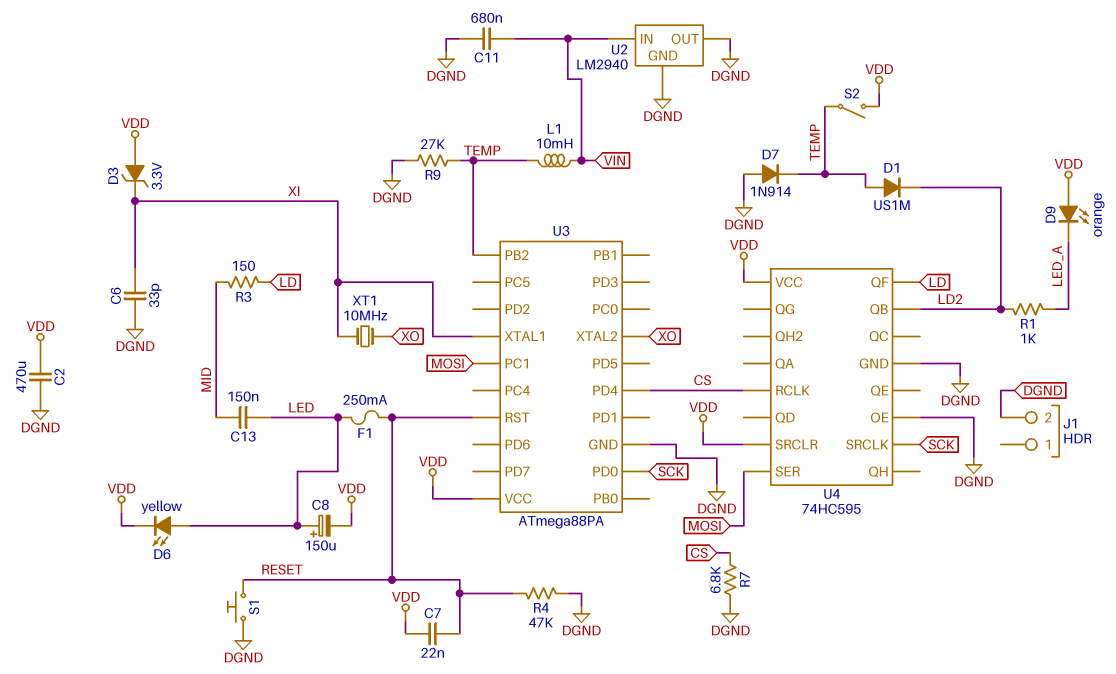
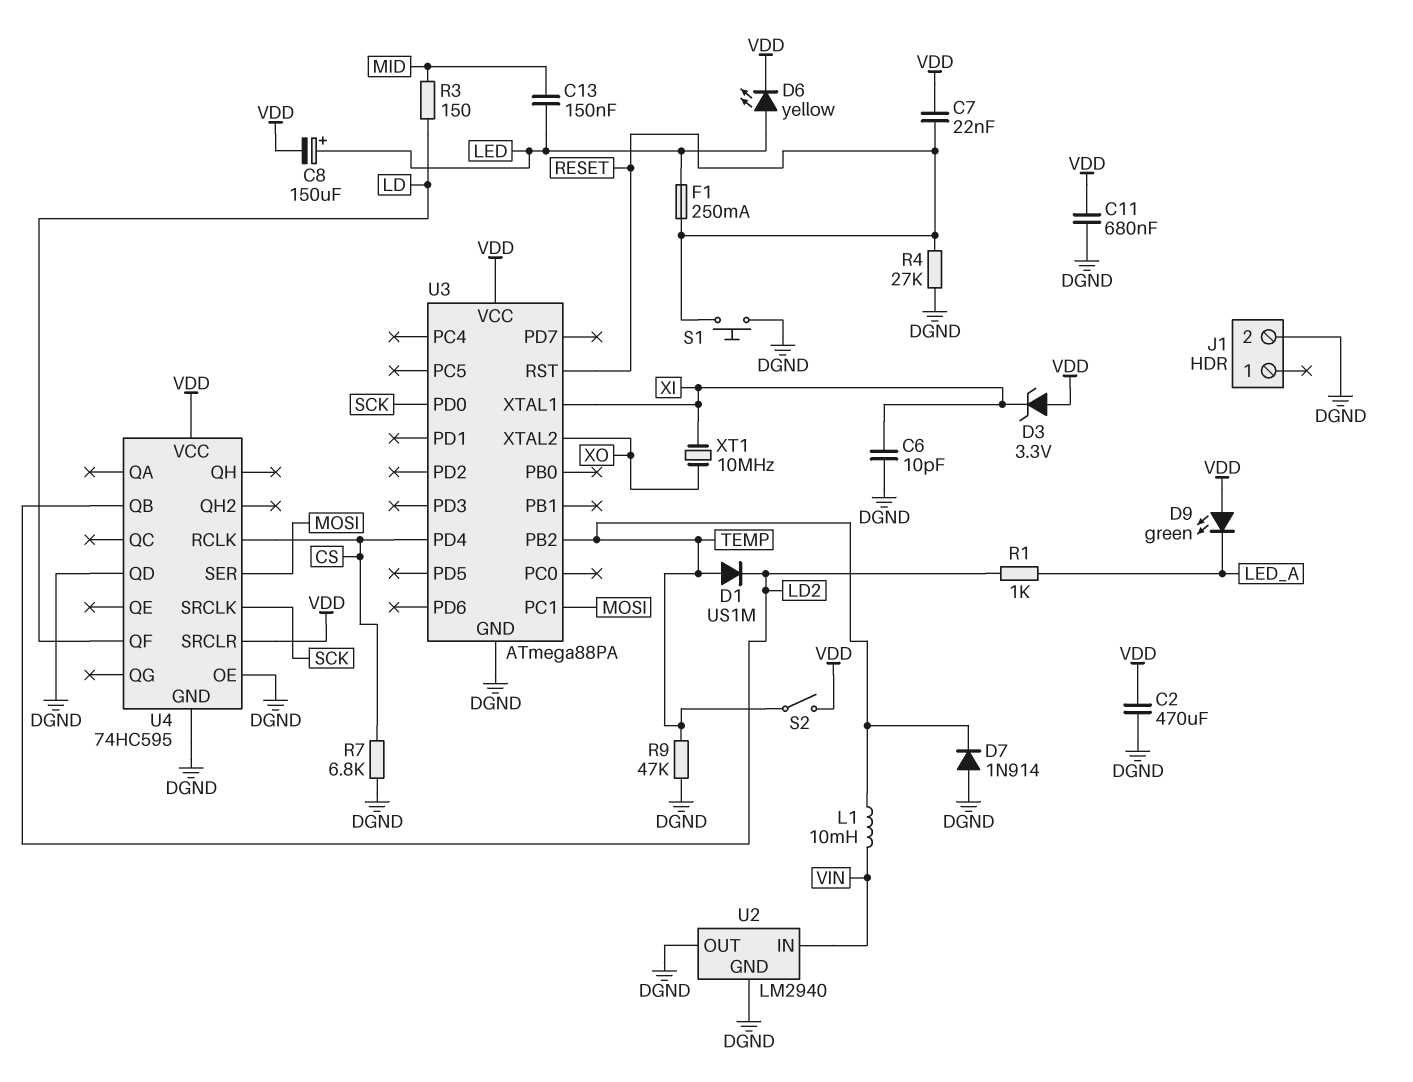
C6: 33pF (DGND, XI) -> 10pF (DGND, XI)
C11: 680nF (DGND, VIN) -> 680nF (DGND, VDD)
D9: LED orange (A VDD, K LED_A) -> LED green (A VDD, K LED_A)
R4: 47k (DGND, RESET) -> 27k (DGND, RESET)
R9: 27k (DGND, TEMP) -> 47k (DGND, TEMP)
U4 pin QD: none -> DGND

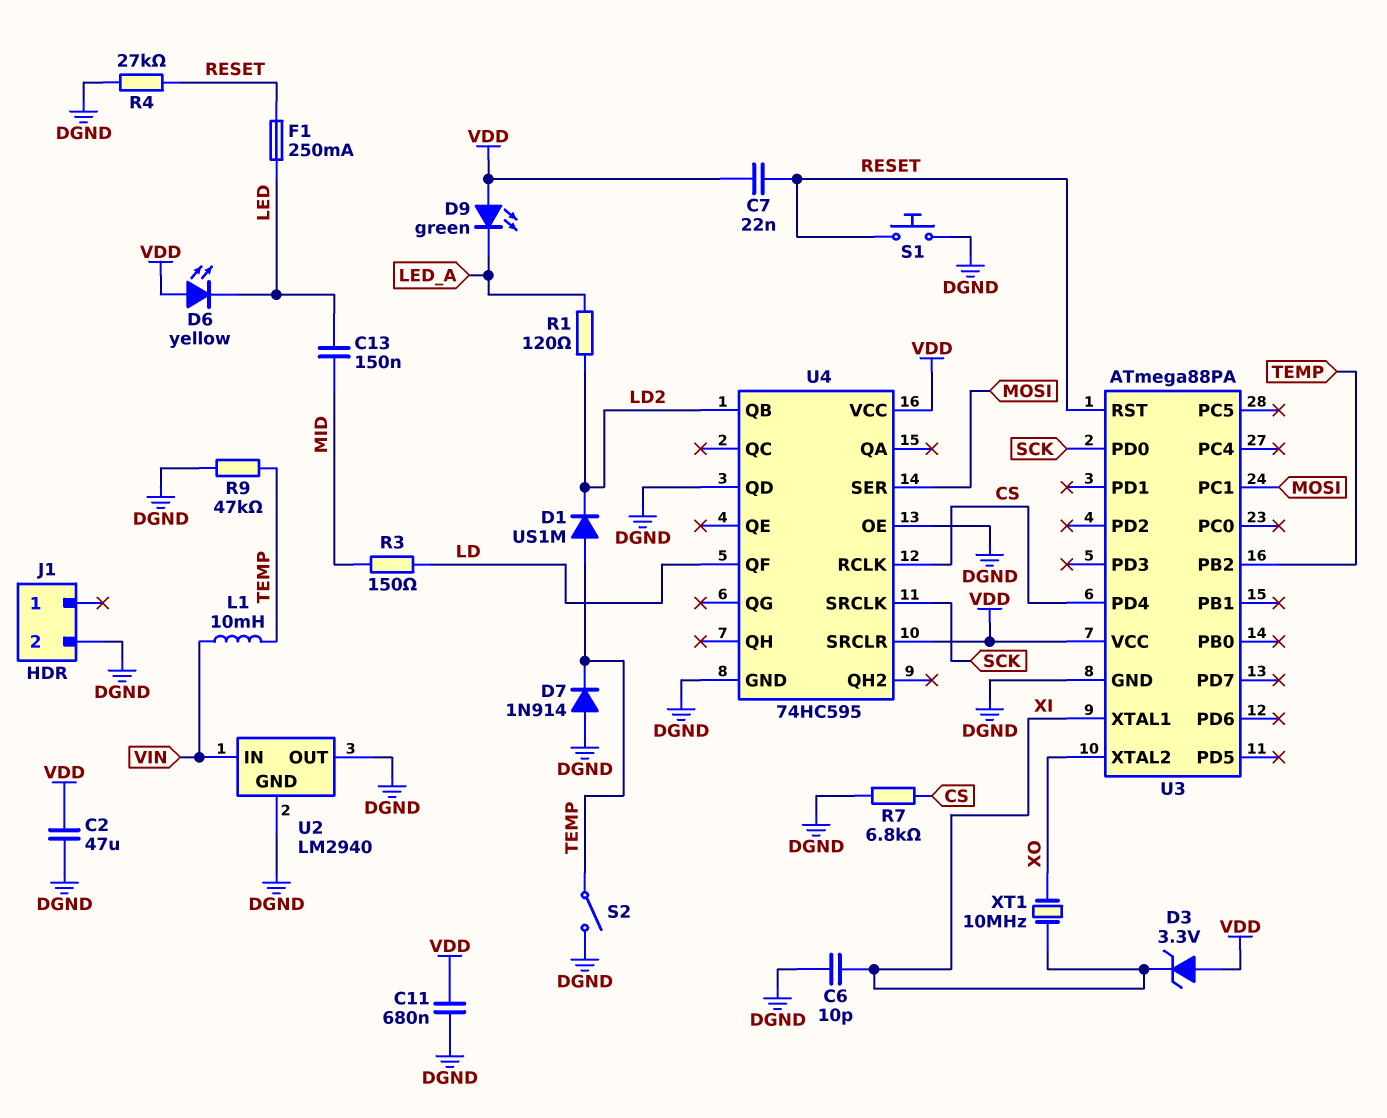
C2: 470uF (DGND, VDD) -> 47uF (DGND, VDD)
C8: 150uF (plus LED, minus VDD) -> none
D6: LED yellow (A LED, K VDD) -> LED yellow (A VDD, K LED)
R1: 1k (LD2, LED_A) -> 120 (LD2, LED_A)
S2: switch (TEMP, VDD) -> switch (DGND, TEMP)

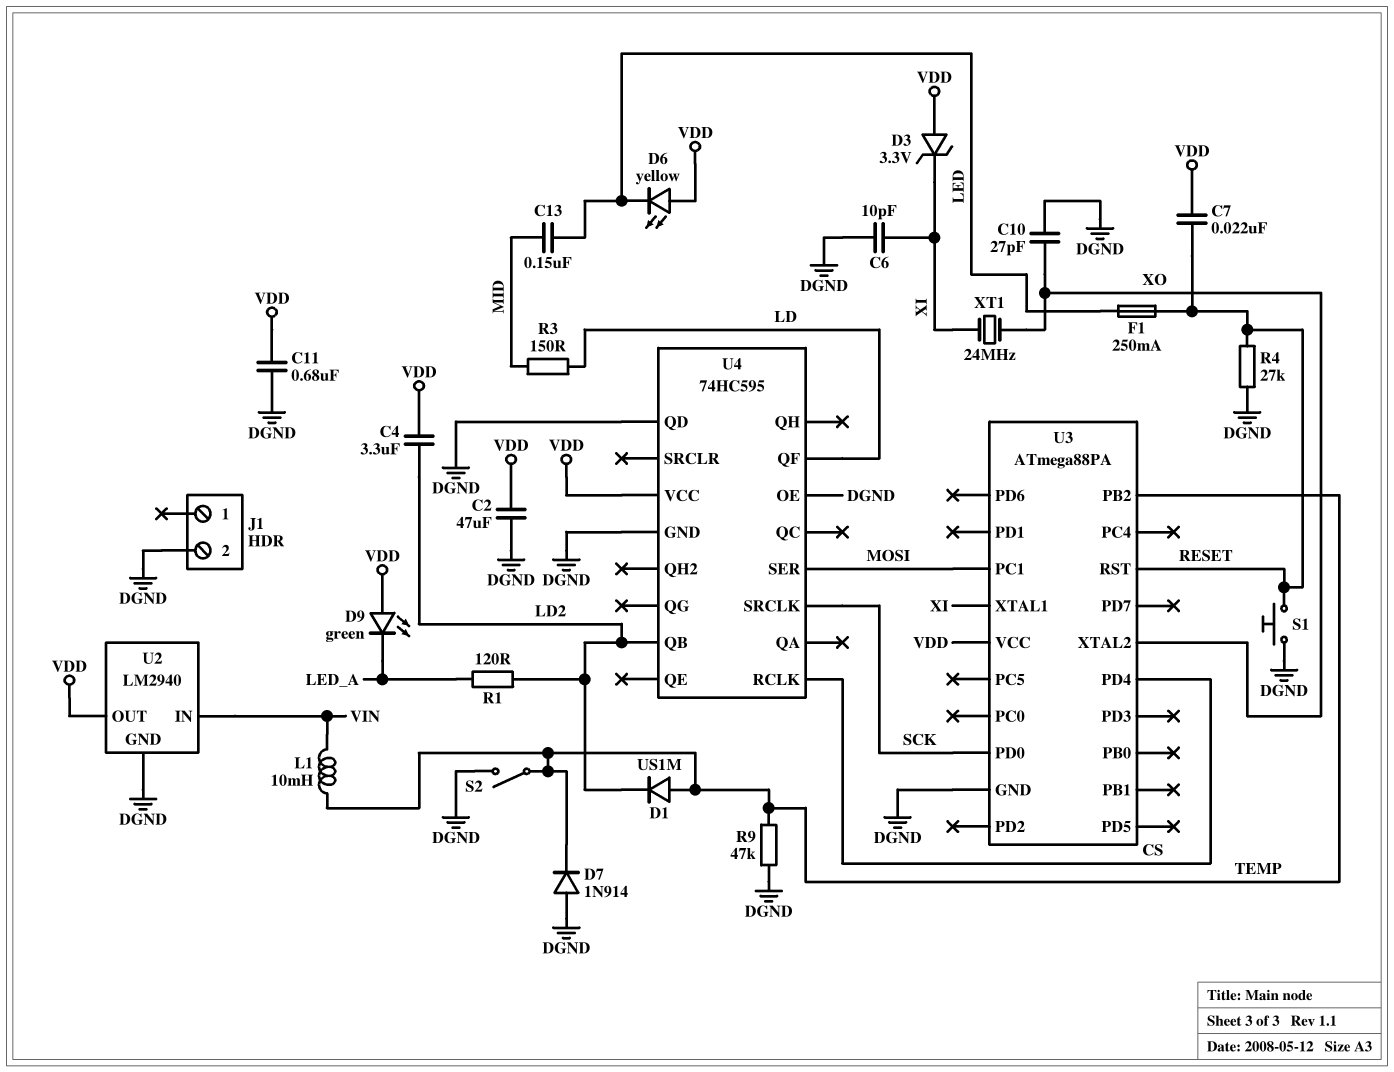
C4: none -> 3.3uF (LD2, VDD)
C10: none -> 27pF (DGND, XO)
R7: 6.8k (CS, DGND) -> none
U2 pin OUT: DGND -> VDD
U4 pin SRCLR: VDD -> none
XT1: 10MHz (XI, XO) -> 24MHz (XI, XO)

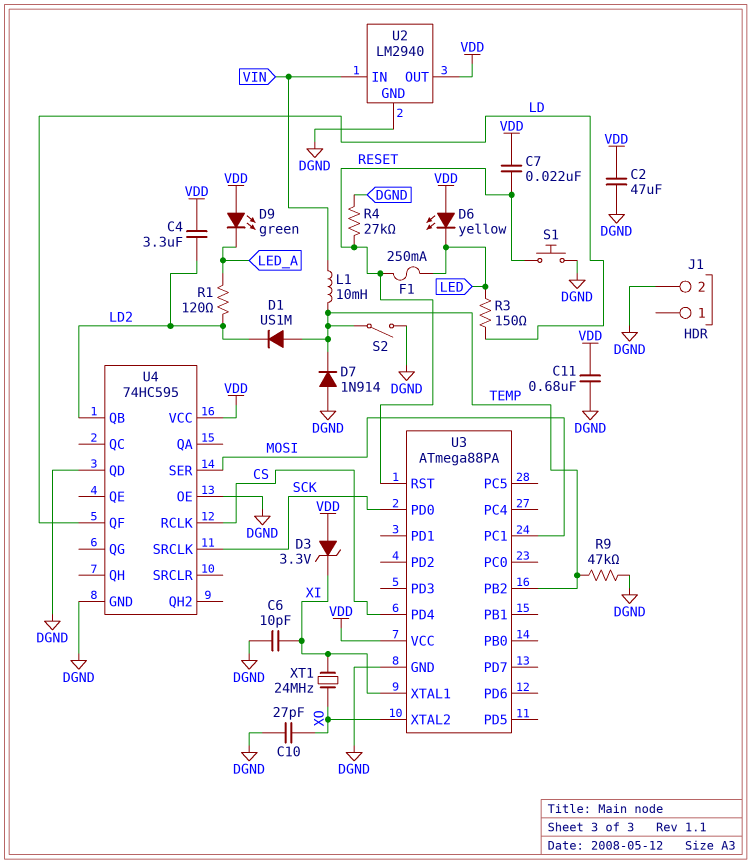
C13: 150nF (LED, MID) -> none
R3: 150 (LD, MID) -> 150 (LD, LED)

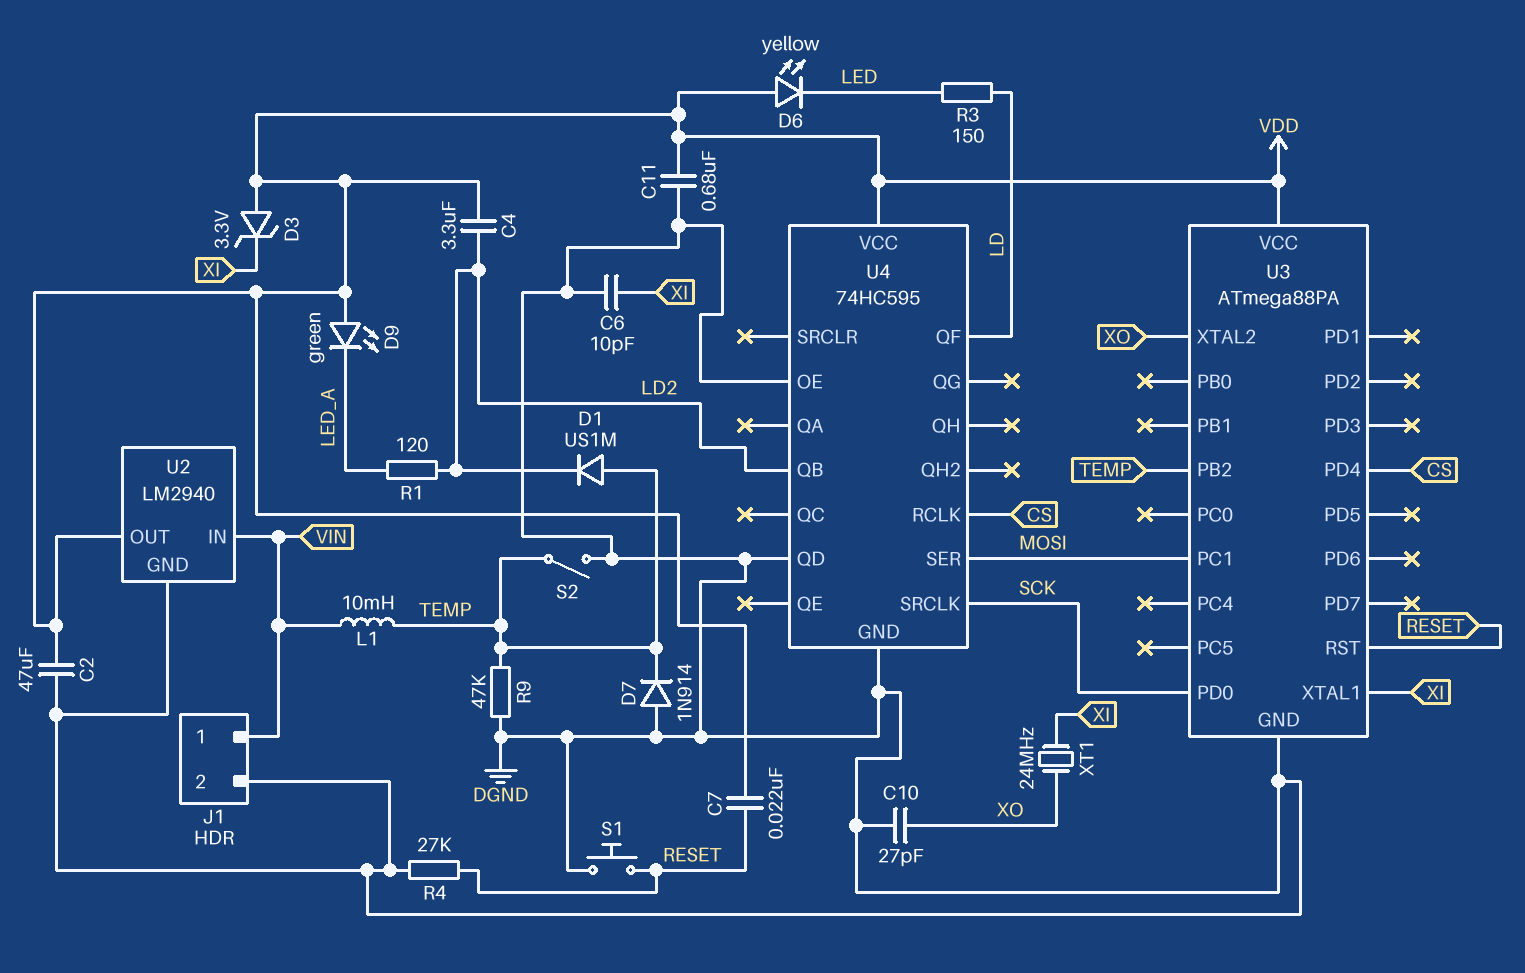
F1: 250mA (LED, RESET) -> none
J1 pin 1: none -> VIN

